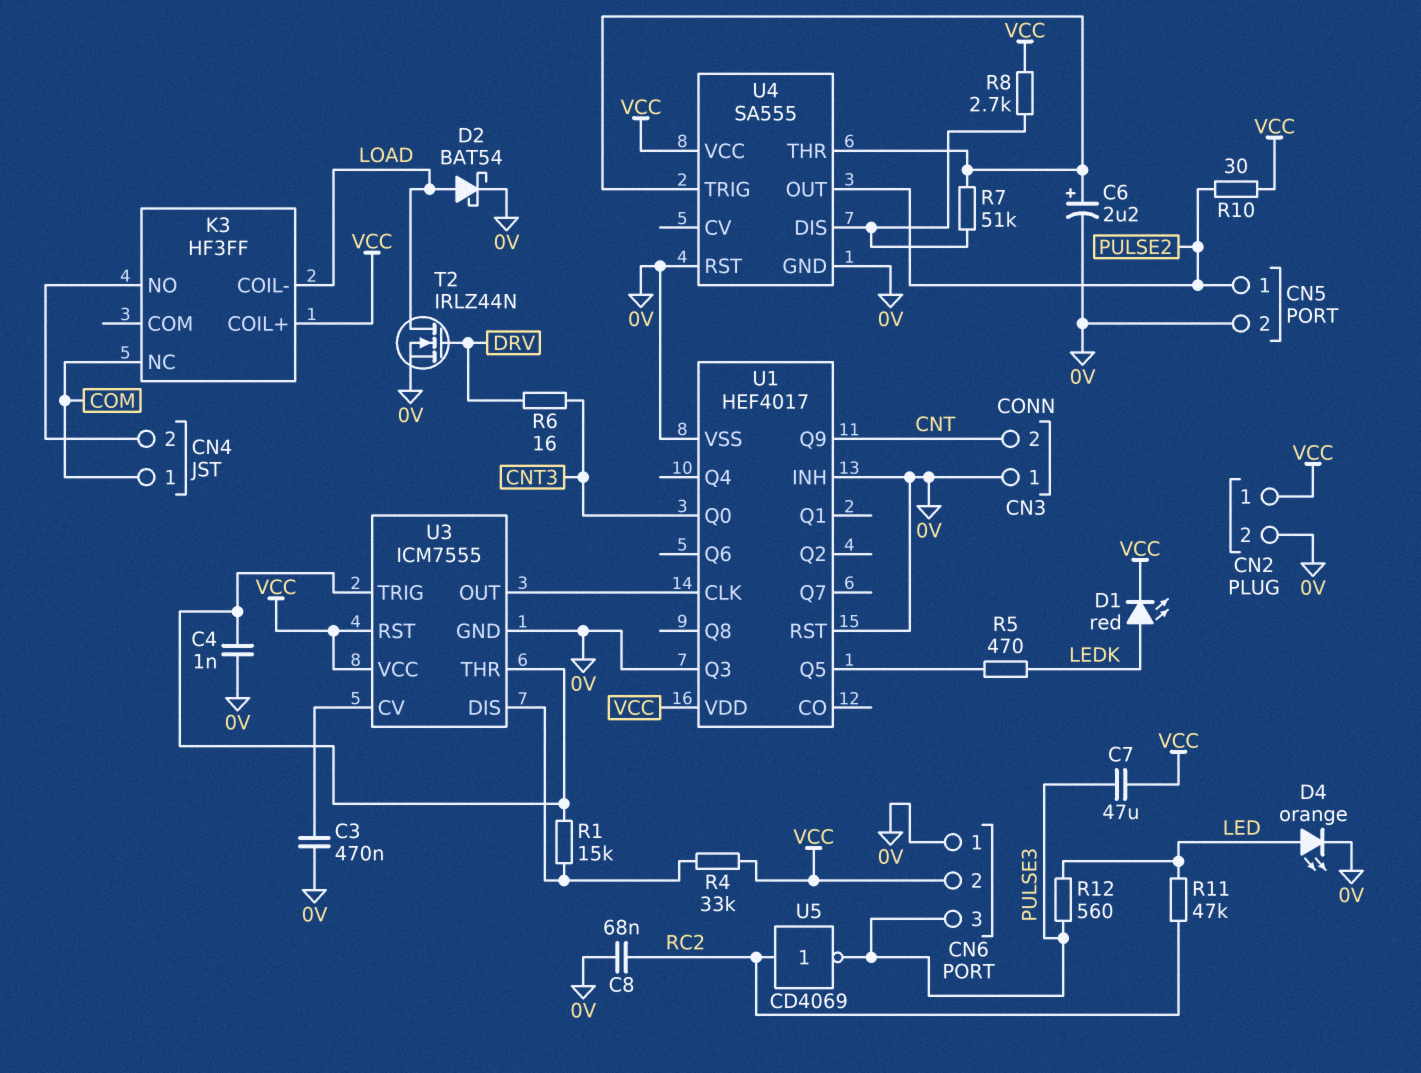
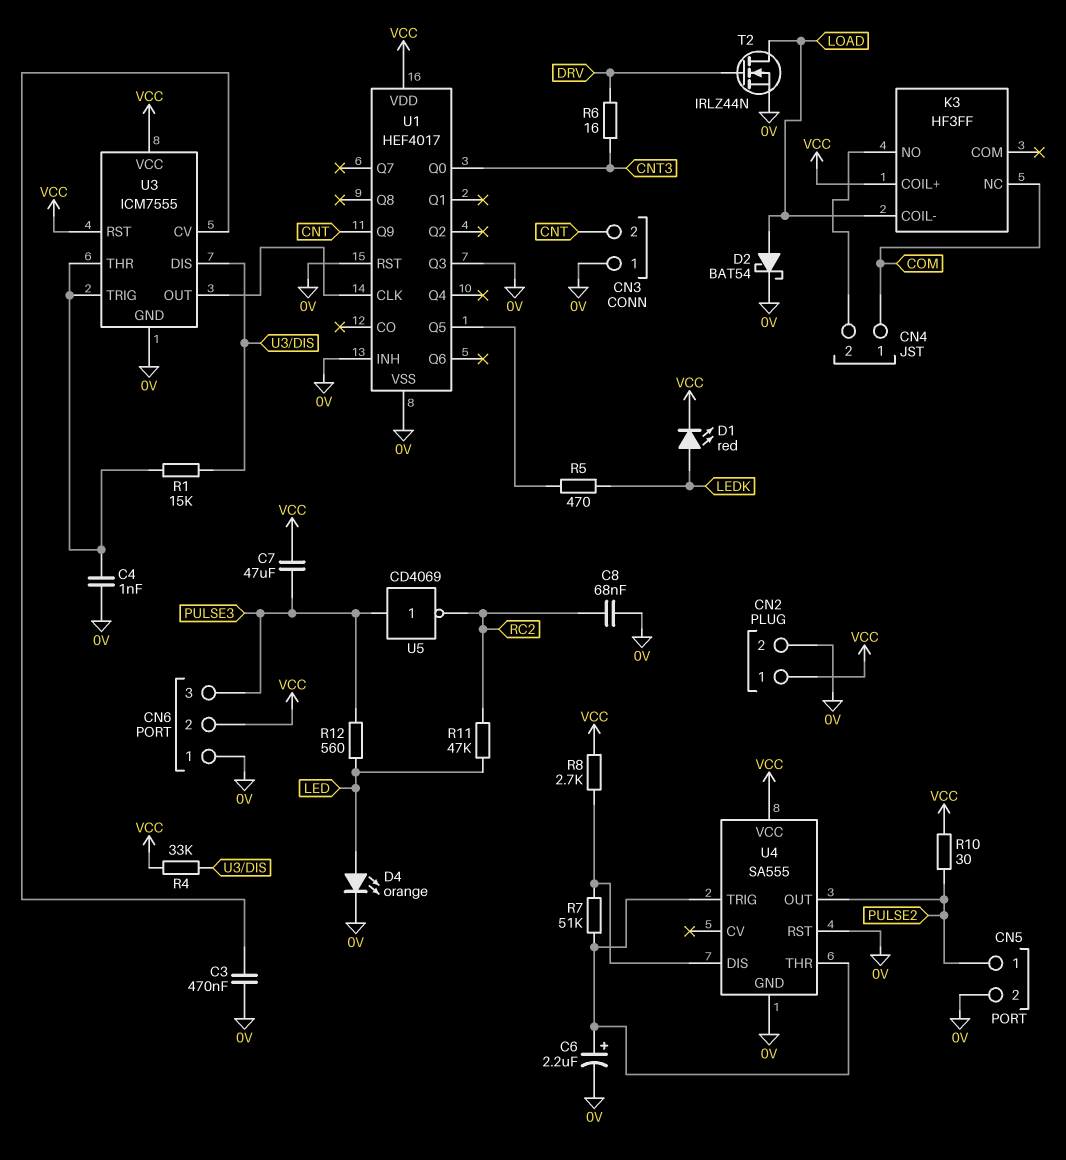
U5: NOT CD4069 (in RC2, out PULSE3) -> NOT CD4069 (in PULSE3, out RC2)

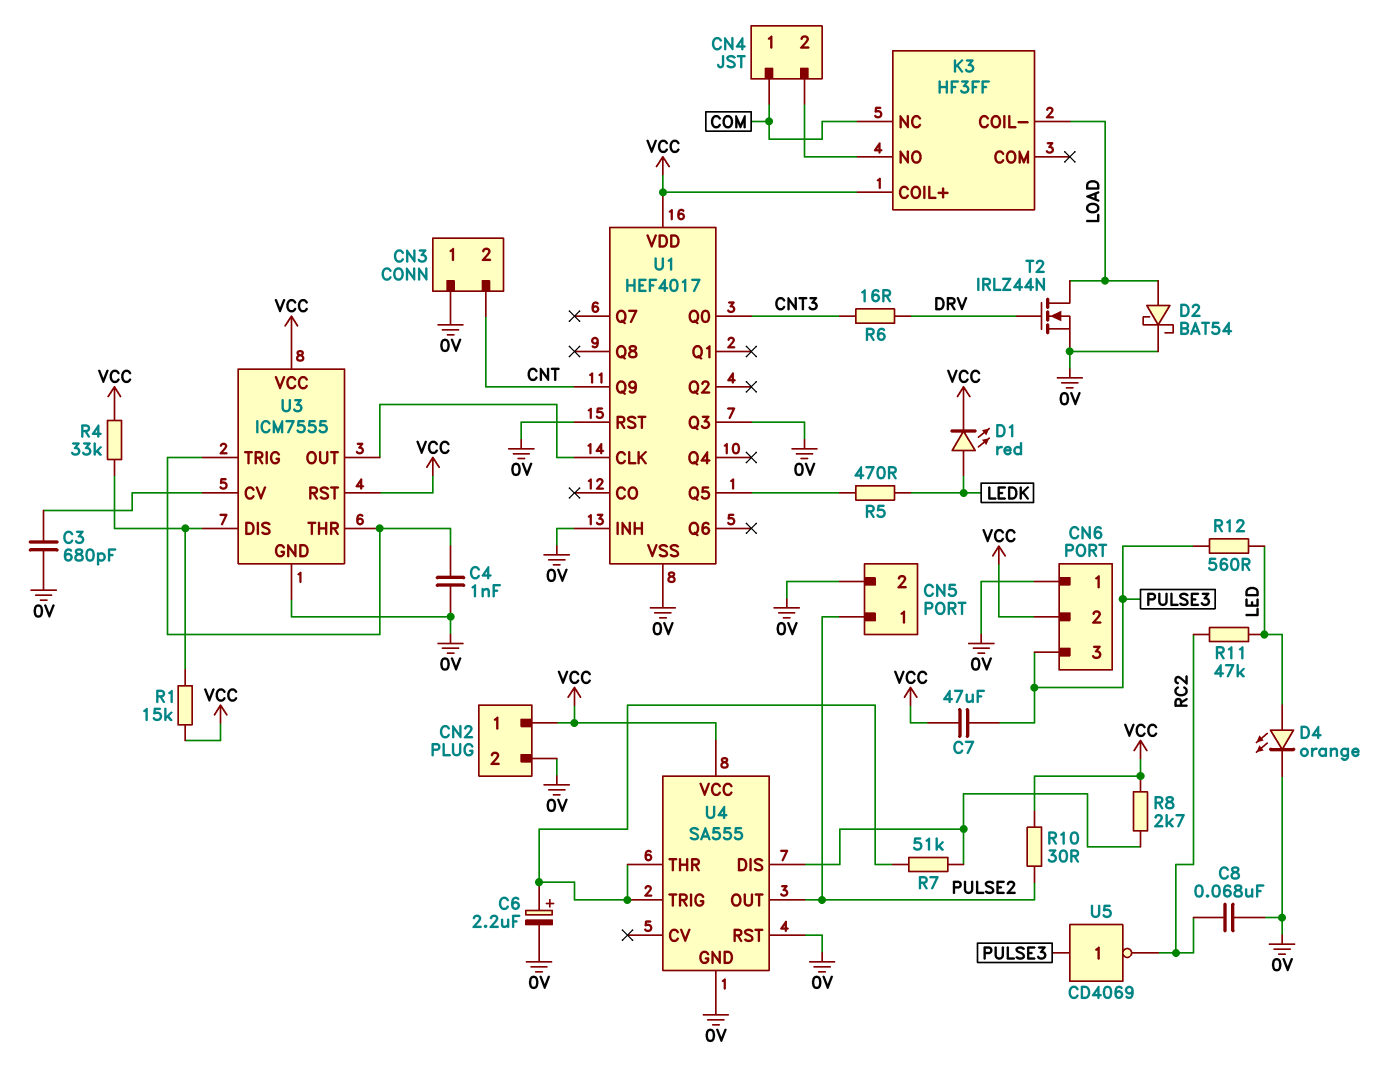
C3: 470nF (0V, U3/CV) -> 680pF (0V, U3/CV)
R1: 15k (U3/DIS, U3/THR) -> 15k (U3/DIS, VCC)

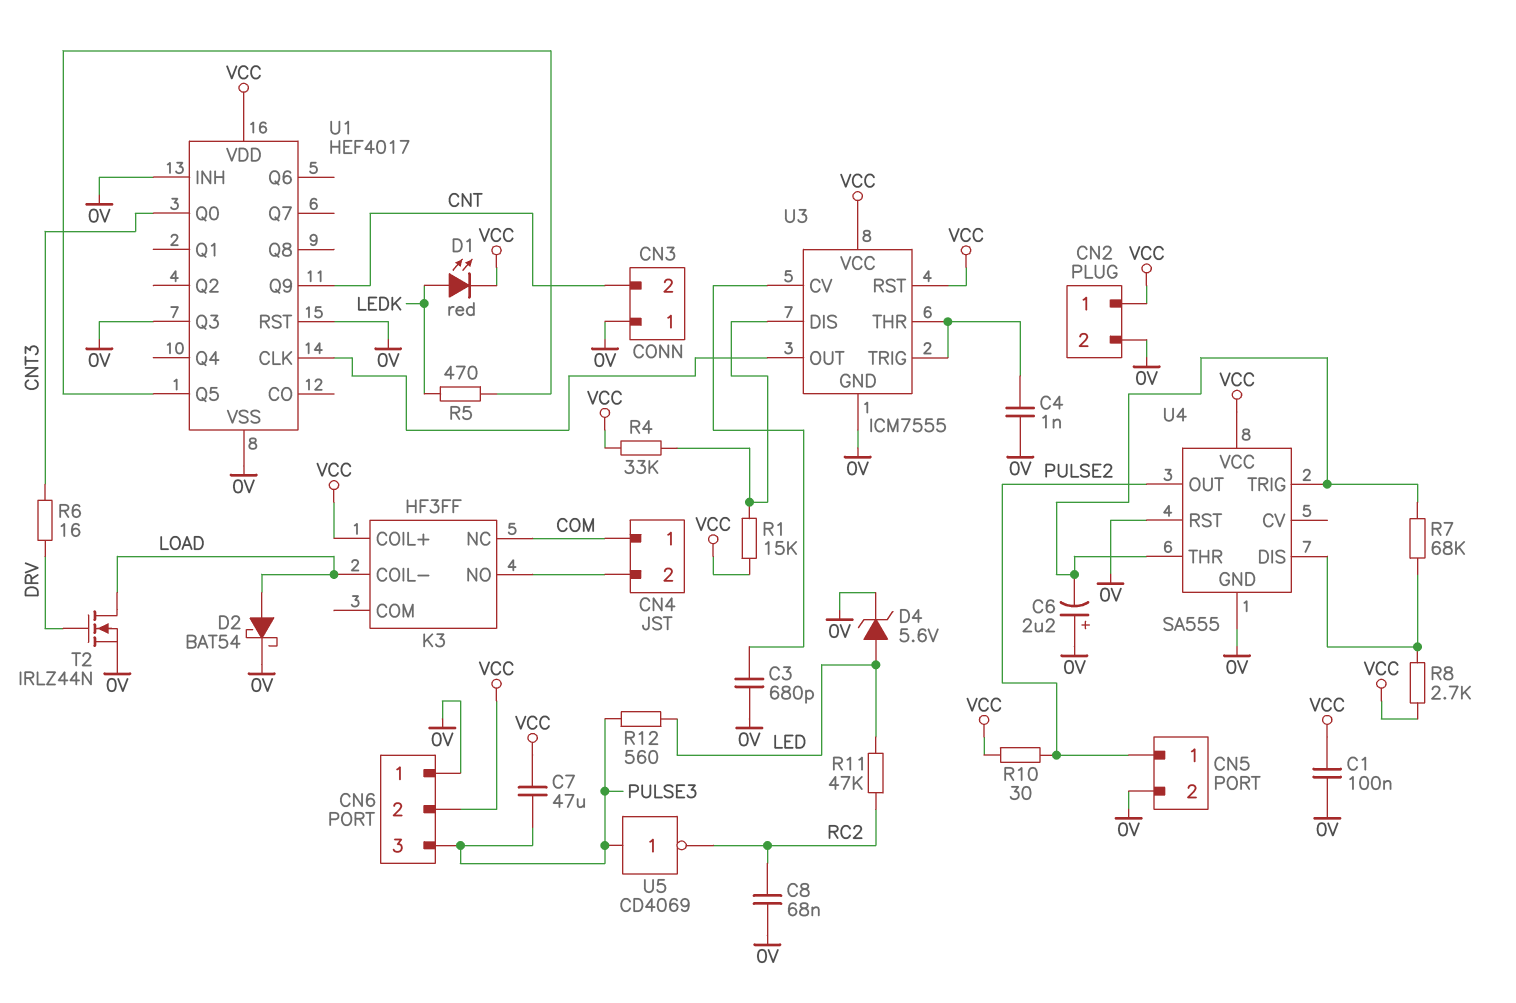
C1: none -> 100nF (0V, VCC)
C6: 2.2uF (plus U4/THR, minus 0V) -> 2.2uF (plus 0V, minus U4/THR)
D4: LED orange (A LED, K 0V) -> zener 5.6V (A LED, K 0V)
R7: 51k (U4/DIS, U4/THR) -> 68k (U4/DIS, U4/THR)

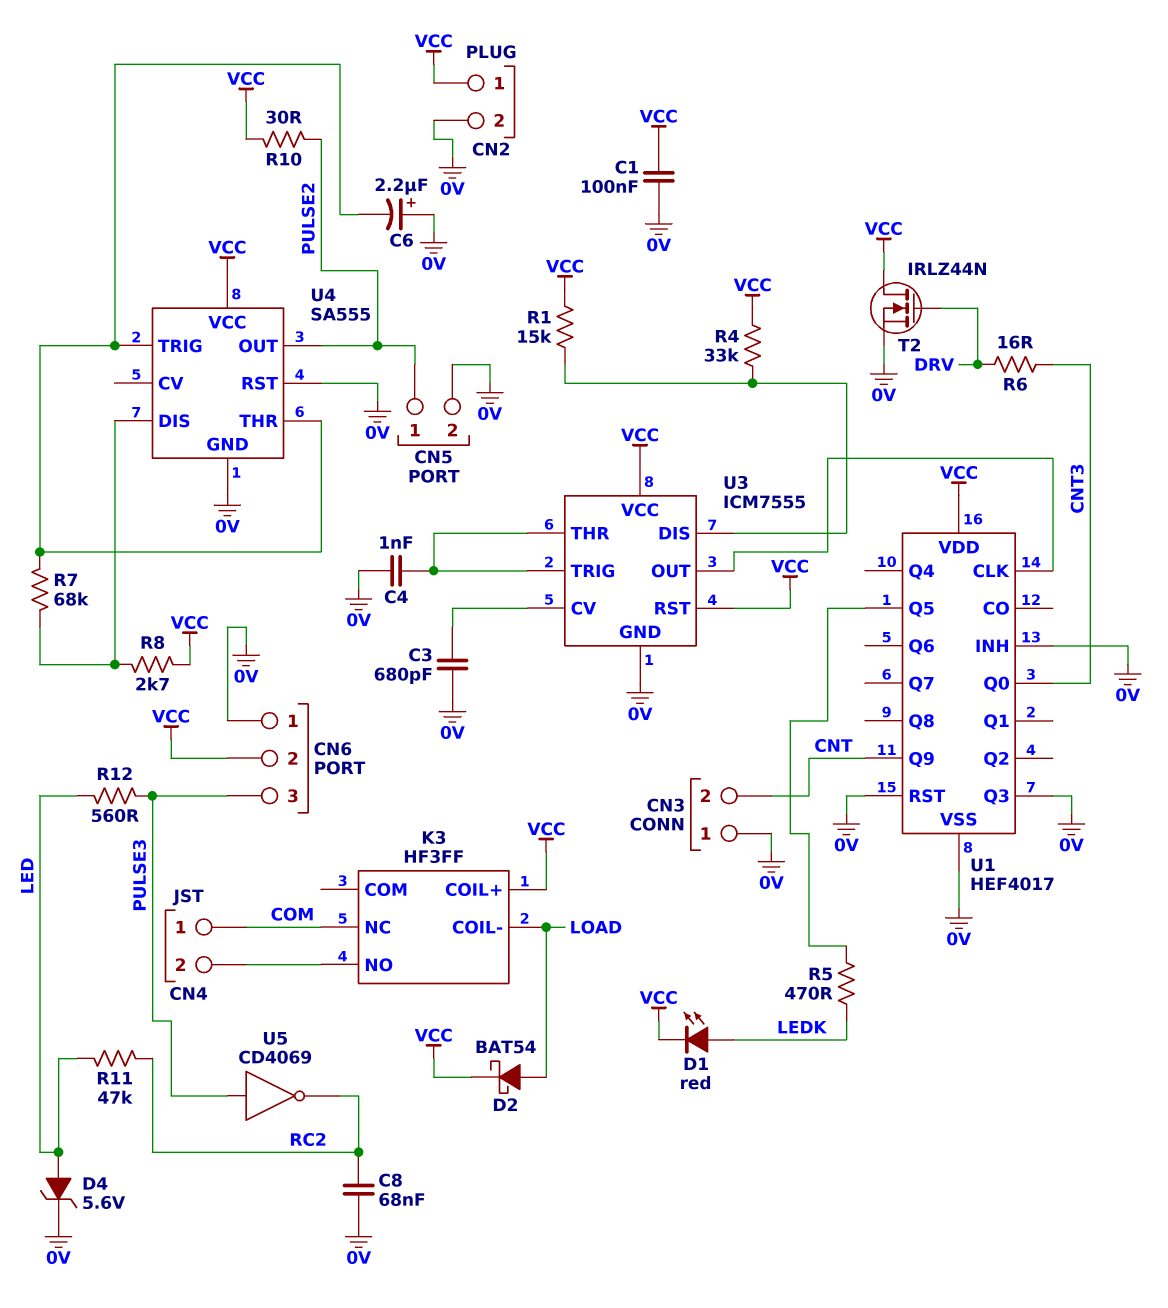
C7: 47uF (PULSE3, VCC) -> none
D2: schottky BAT54 (A LOAD, K 0V) -> schottky BAT54 (A LOAD, K VCC)
T2: NMOS IRLZ44N (G DRV, D LOAD, S 0V) -> NMOS IRLZ44N (G DRV, D VCC, S 0V)

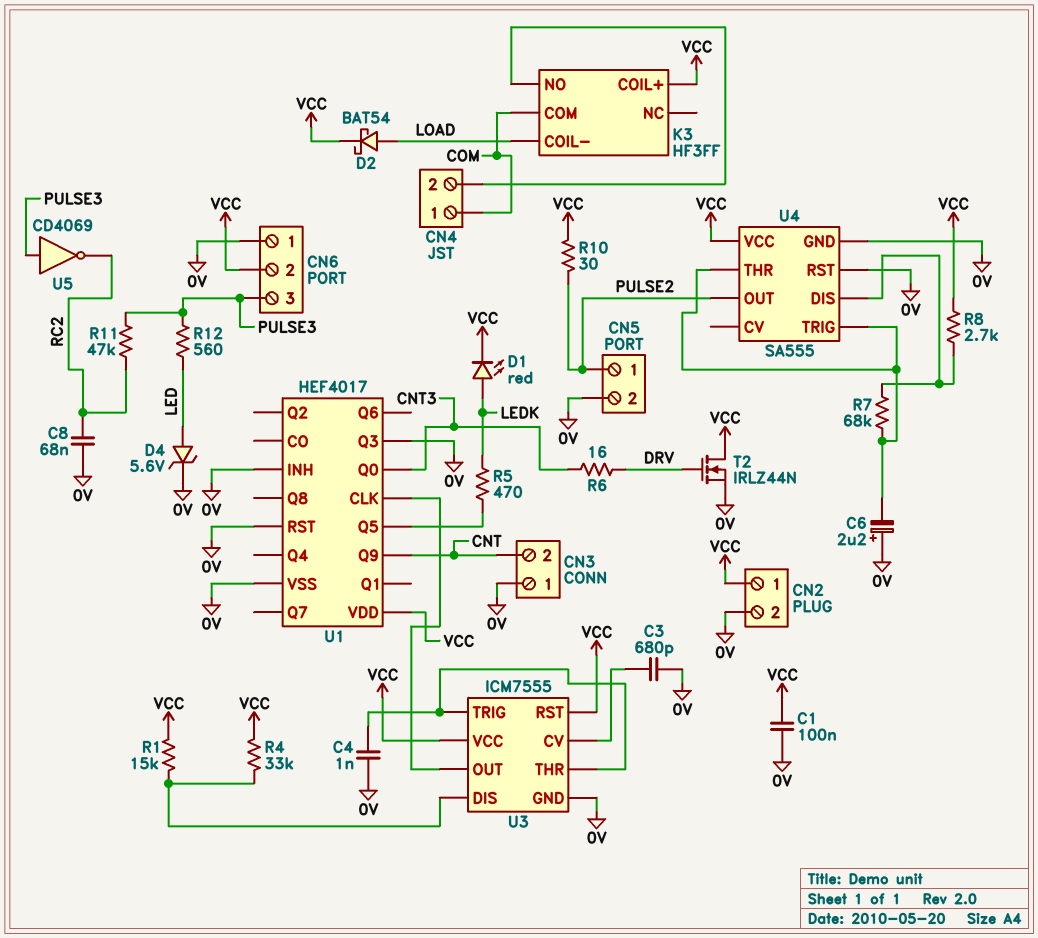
K3 pin COM: none -> COM
K3 pin NC: COM -> none
R11: 47k (LED, RC2) -> 47k (PULSE3, RC2)

